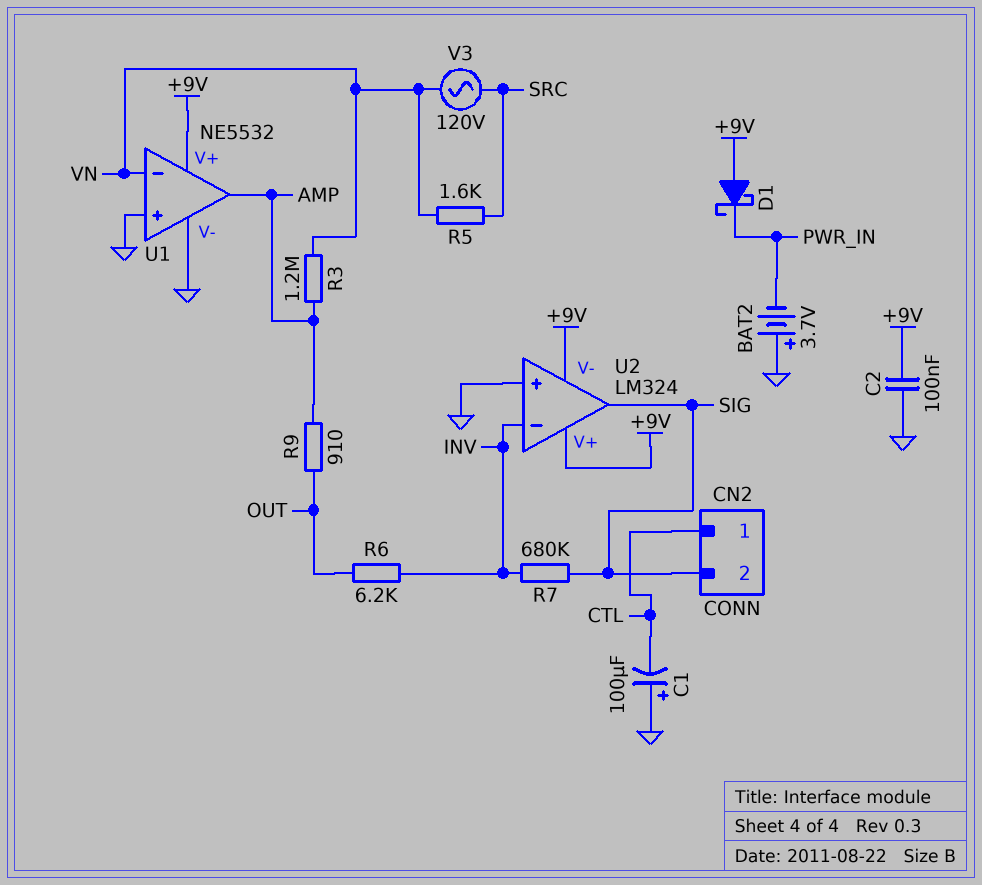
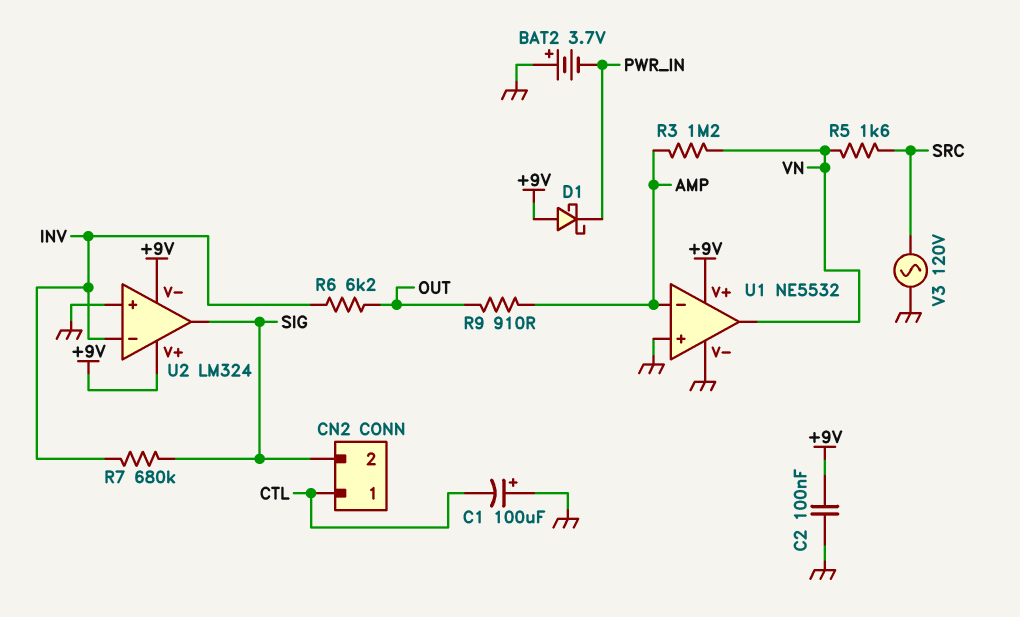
U1 pin in-: VN -> AMP
U1 pin out: AMP -> VN
V3: AC 120V (SRC, VN) -> AC 120V (GND, SRC)

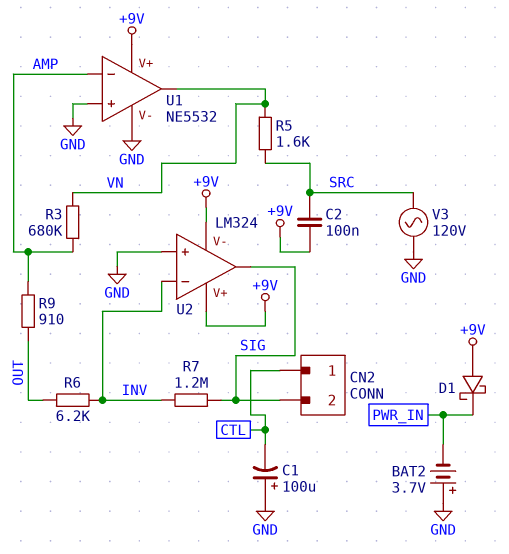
C2: 100nF (+9V, GND) -> 100nF (+9V, SRC)
R3: 1.2M (AMP, VN) -> 680k (AMP, VN)
R7: 680k (INV, SIG) -> 1.2M (INV, SIG)

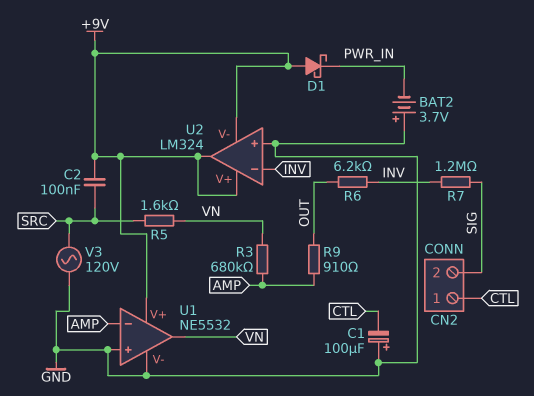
U2 pin out: SIG -> +9V

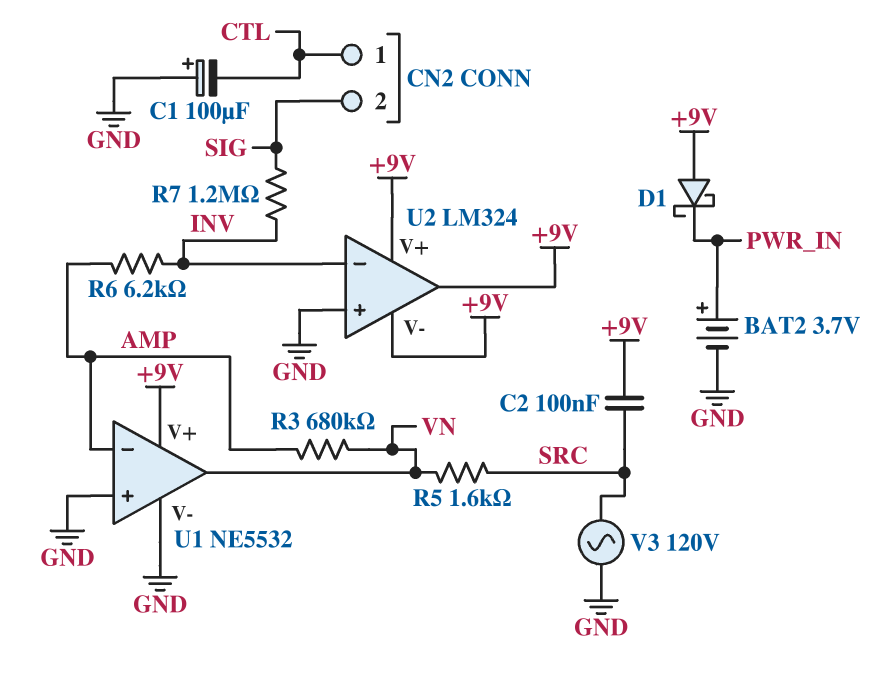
BAT2: 3.7V (plus GND, minus PWR_IN) -> 3.7V (plus PWR_IN, minus GND)
R6: 6.2k (INV, OUT) -> 6.2k (AMP, INV)
R9: 910 (AMP, OUT) -> none

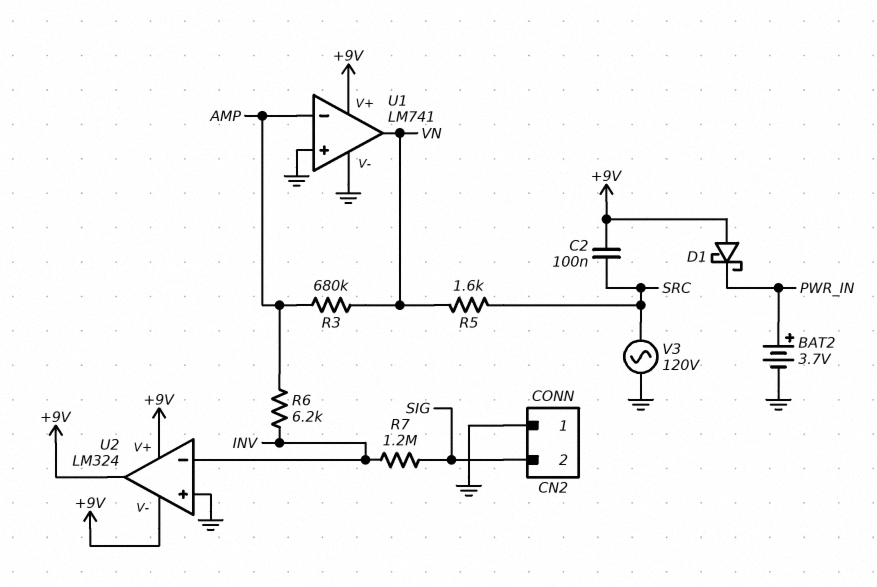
C1: 100uF (plus GND, minus CTL) -> none
CN2 pin 1: CTL -> GND
U1: NE5532 -> LM741

